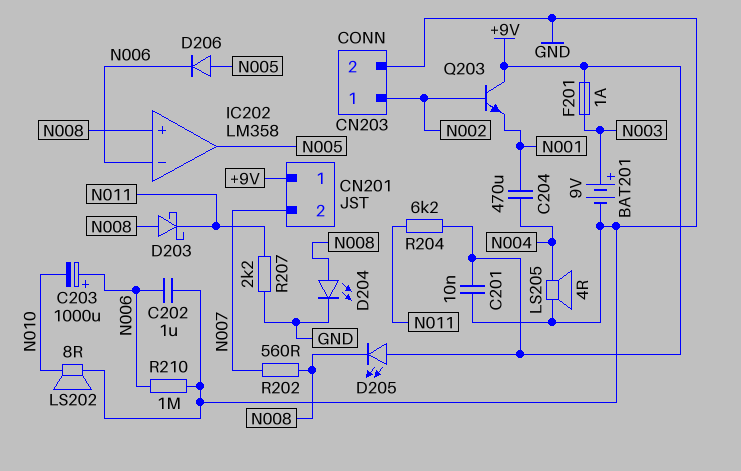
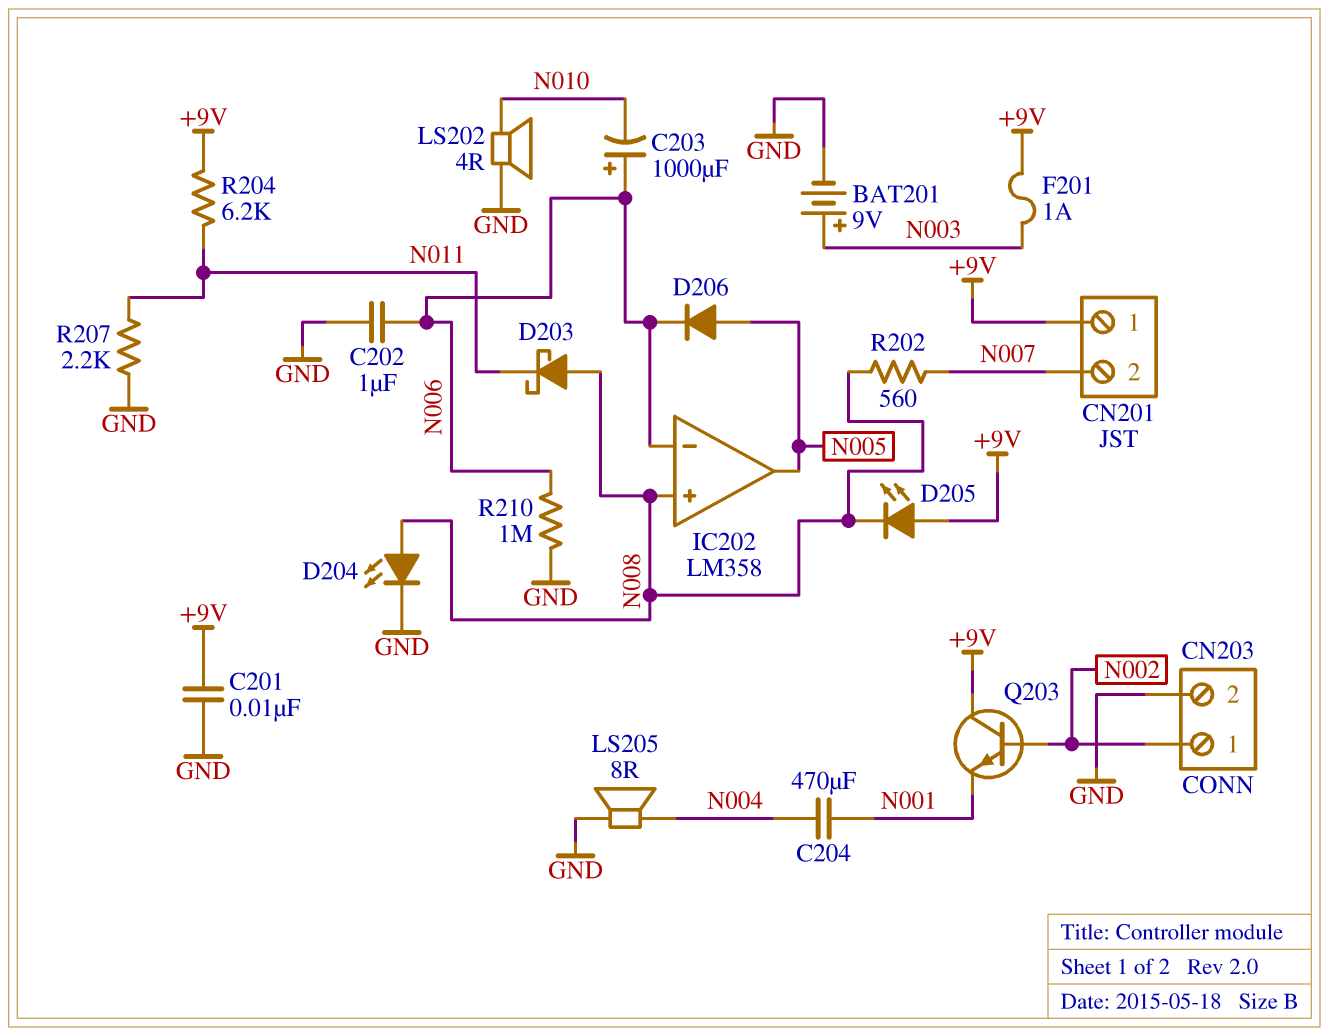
LS202: speaker 8R (GND, N010) -> speaker 4R (GND, N010)
LS205: speaker 4R (GND, N004) -> speaker 8R (GND, N004)

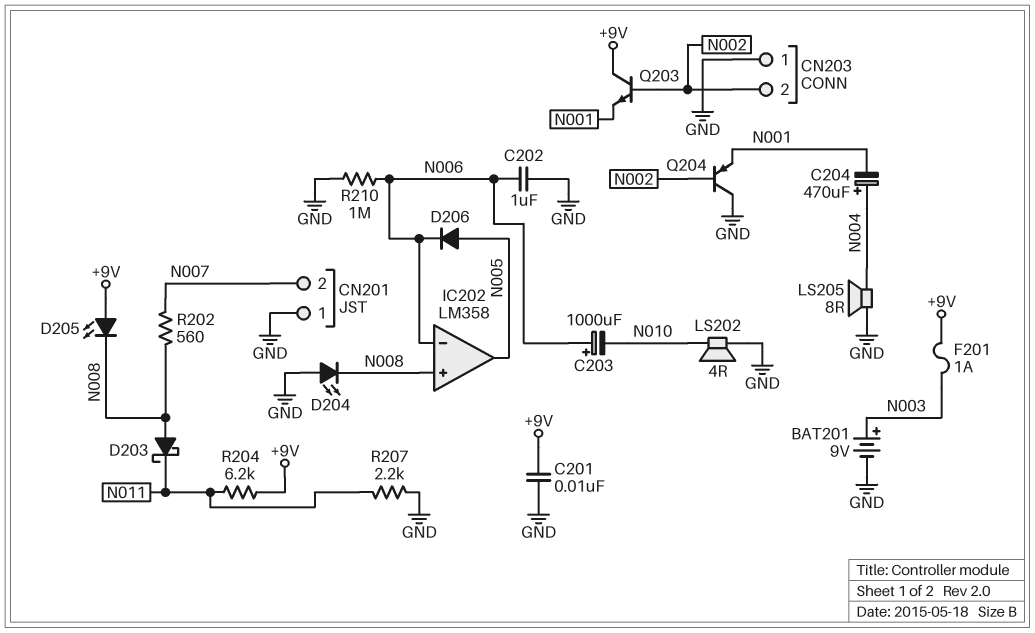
C204: 470uF (N001, N004) -> 470uF (plus N004, minus N001)
CN201 pin 1: +9V -> GND
CN203 pin 1: N002 -> GND
CN203 pin 2: GND -> N002
D204: LED (A N008, K GND) -> LED (A GND, K N008)
Q204: none -> PNP (B N002, C GND, E N001)

